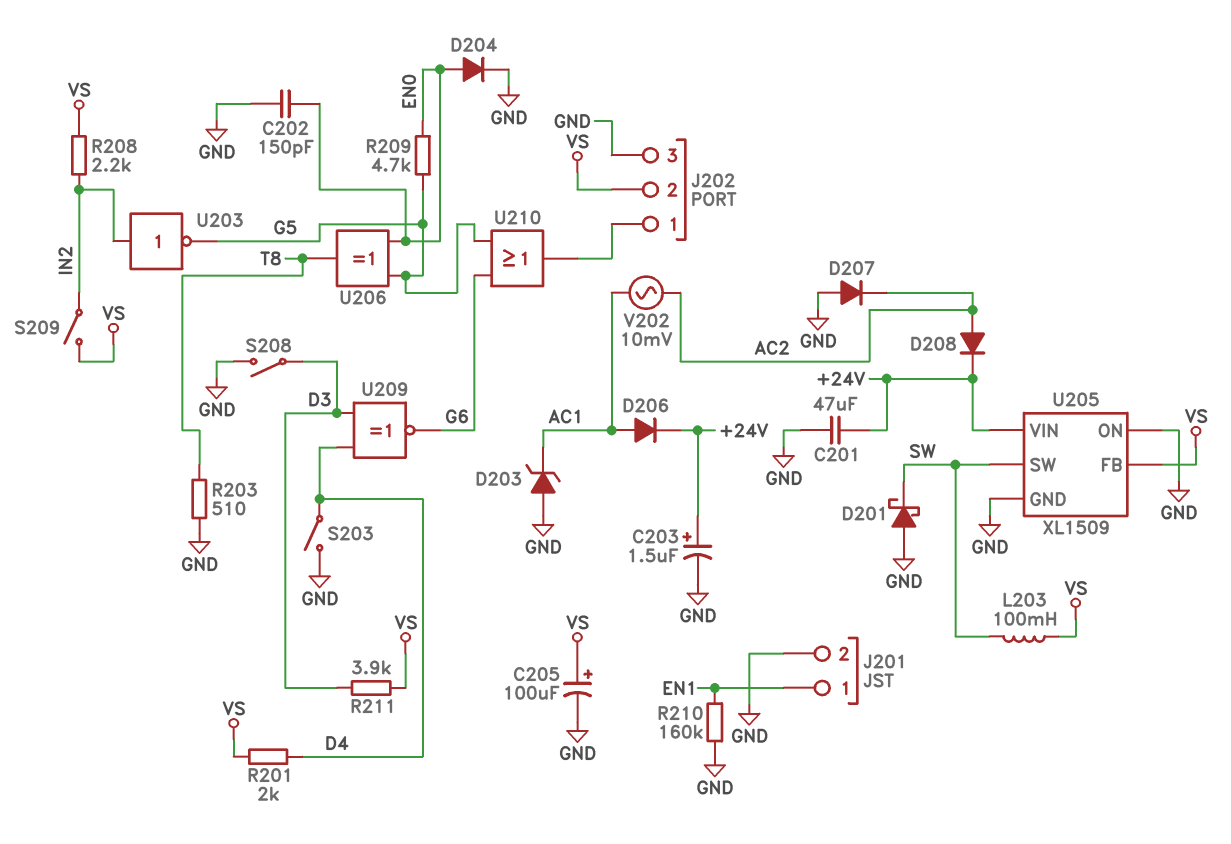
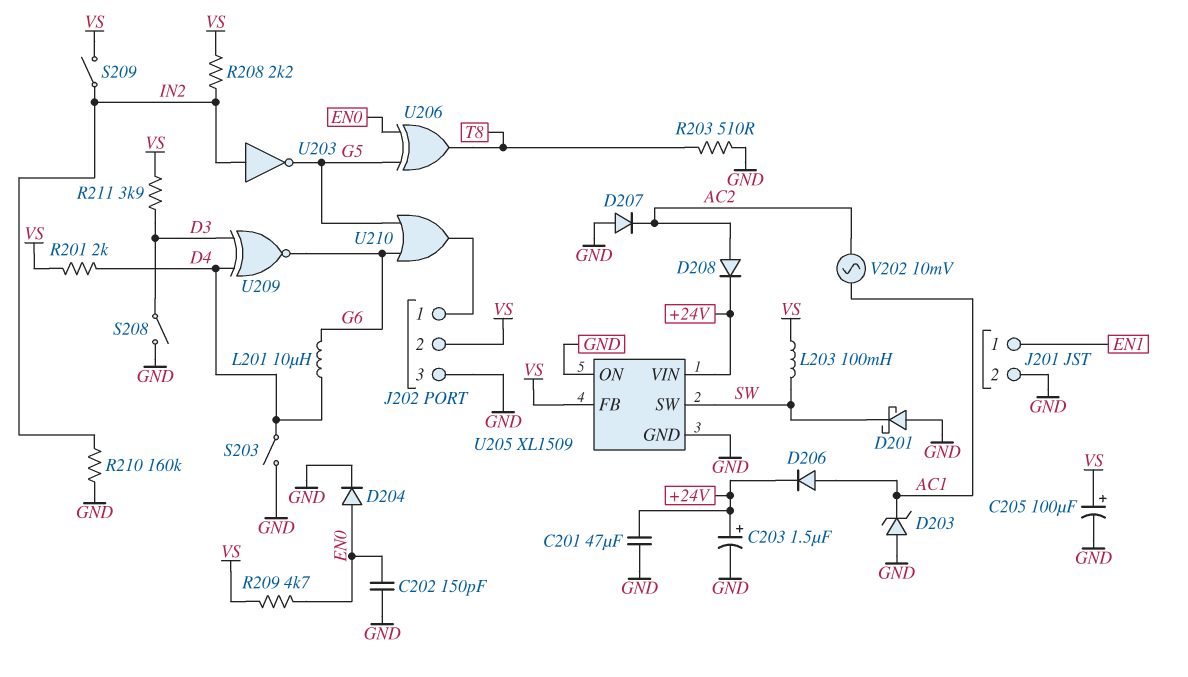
L201: none -> 10uH (D4, G6)
R209: 4.7k (EN0, G5) -> 4.7k (EN0, VS)
R210: 160k (EN1, GND) -> 160k (GND, IN2)

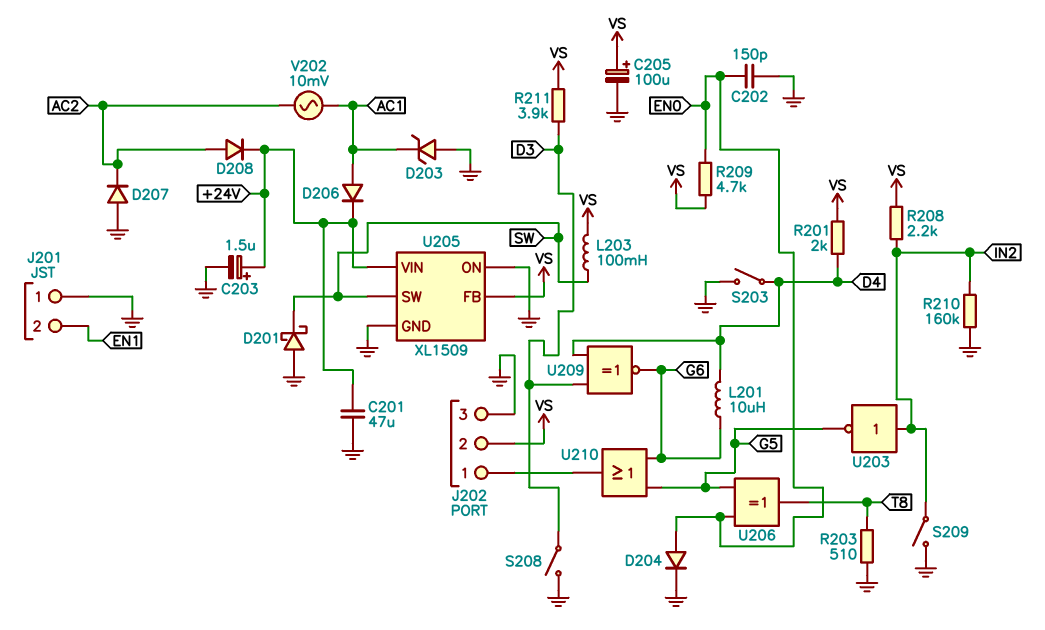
J201 pin 1: EN1 -> GND
J201 pin 2: GND -> EN1
S209: switch (IN2, VS) -> switch (GND, IN2)

